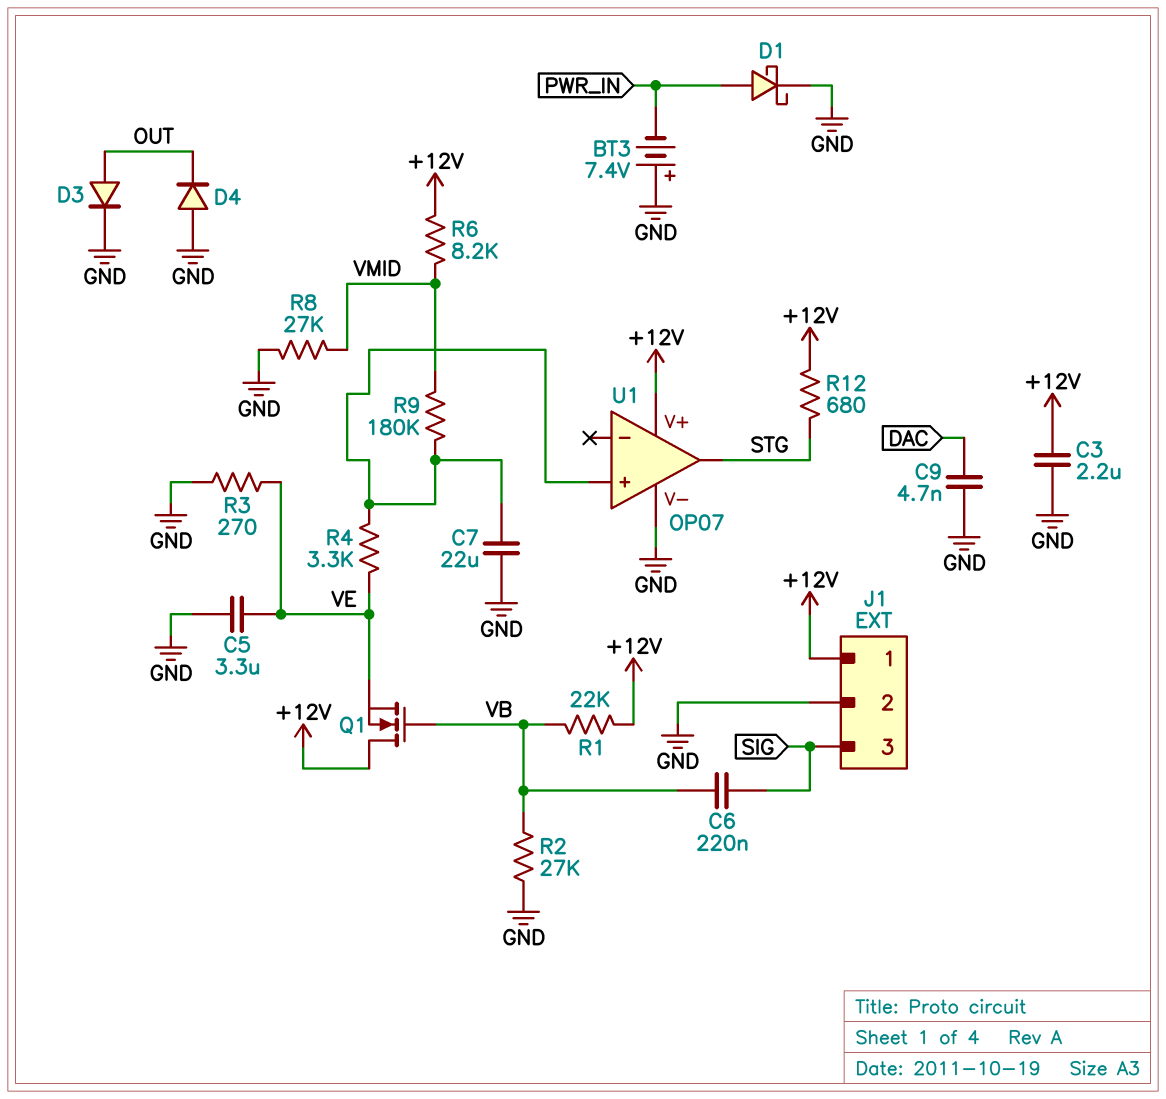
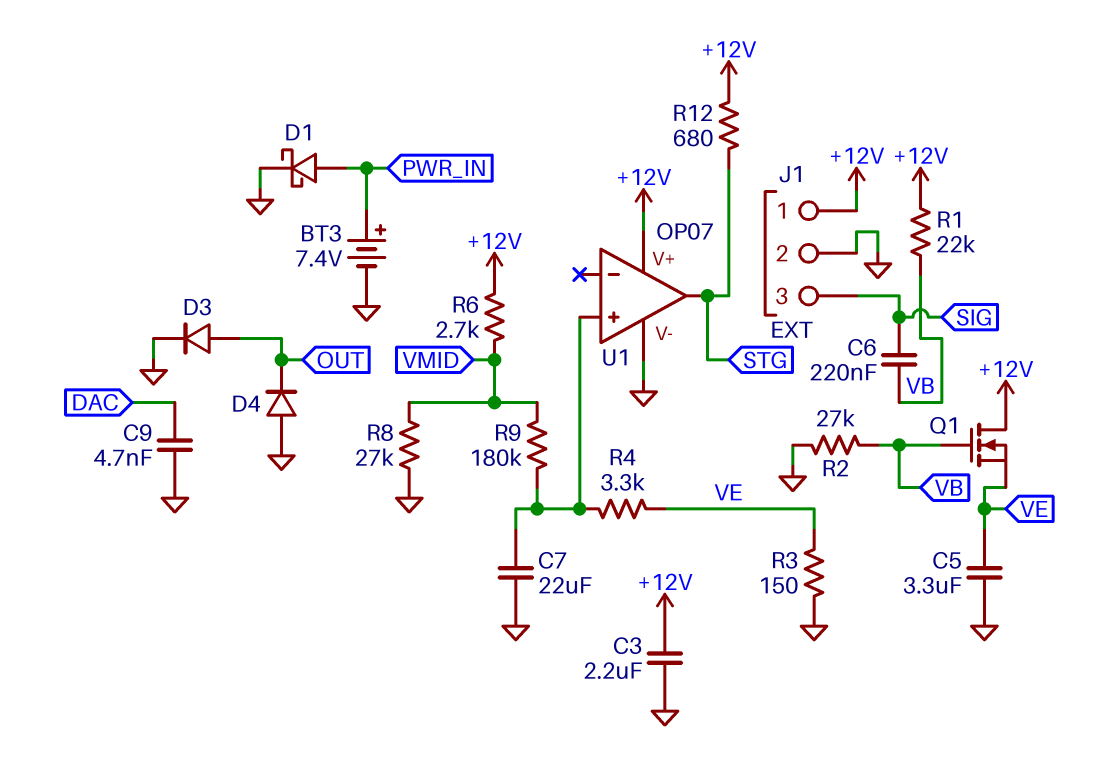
BT3: 7.4V (plus GND, minus PWR_IN) -> 7.4V (plus PWR_IN, minus GND)
R3: 270 (GND, VE) -> 150 (GND, VE)
R6: 8.2k (+12V, VMID) -> 2.7k (+12V, VMID)

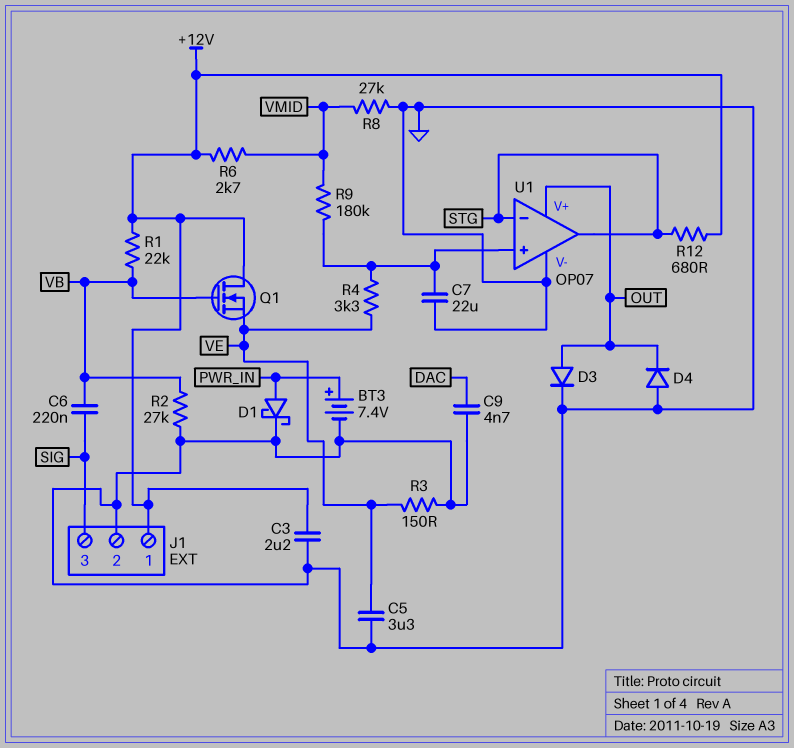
U1 pin V+: +12V -> OUT
U1 pin in-: none -> STG

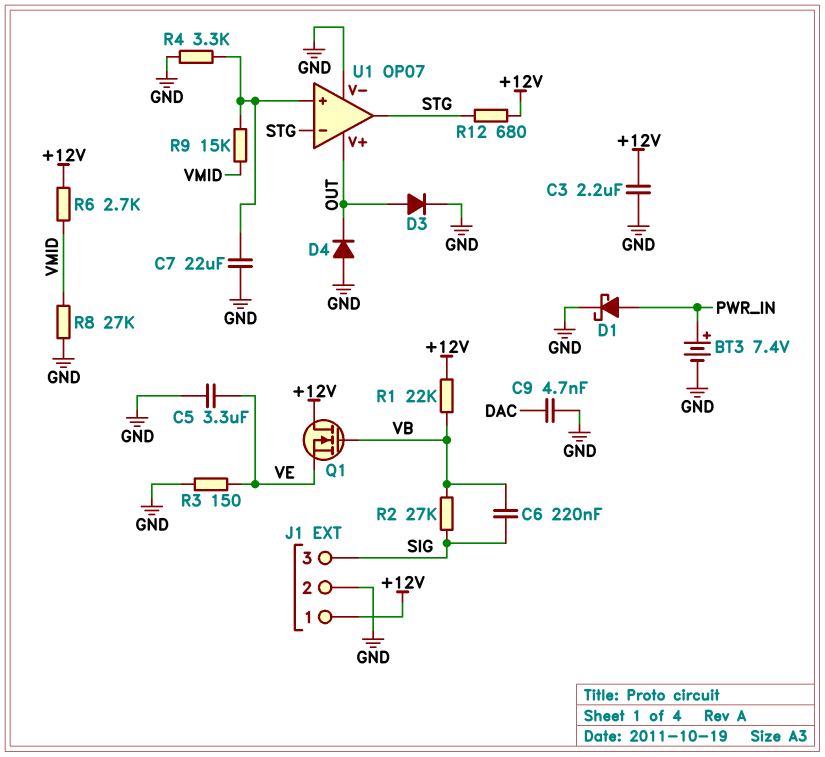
R2: 27k (GND, VB) -> 27k (SIG, VB)
R4: 3.3k (U1/in+, VE) -> 3.3k (GND, U1/in+)
R9: 180k (U1/in+, VMID) -> 15k (U1/in+, VMID)

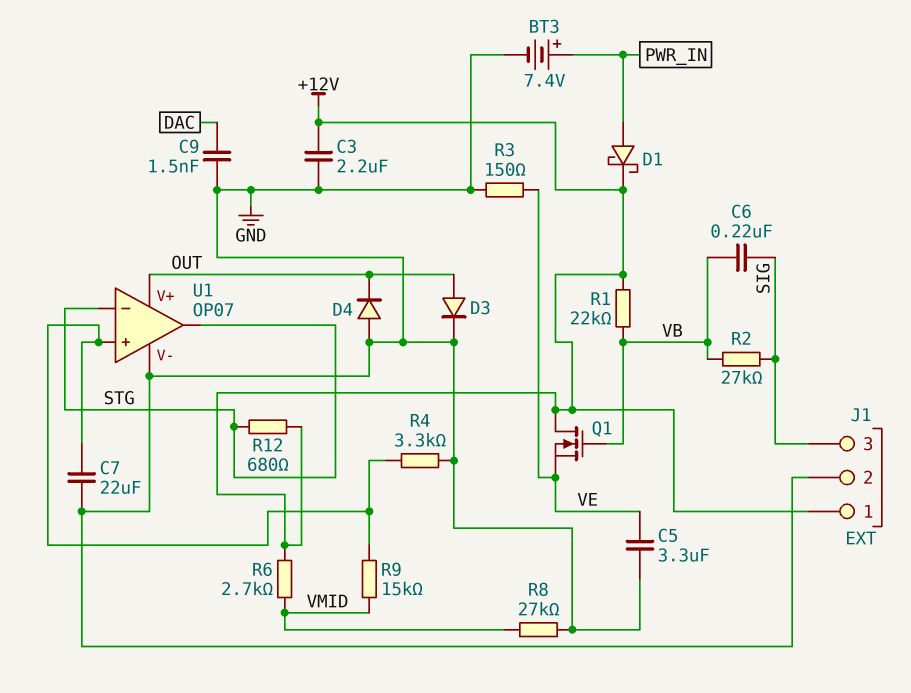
C9: 4.7nF (DAC, GND) -> 1.5nF (DAC, GND)
D1: schottky (A PWR_IN, K GND) -> schottky (A PWR_IN, K +12V)

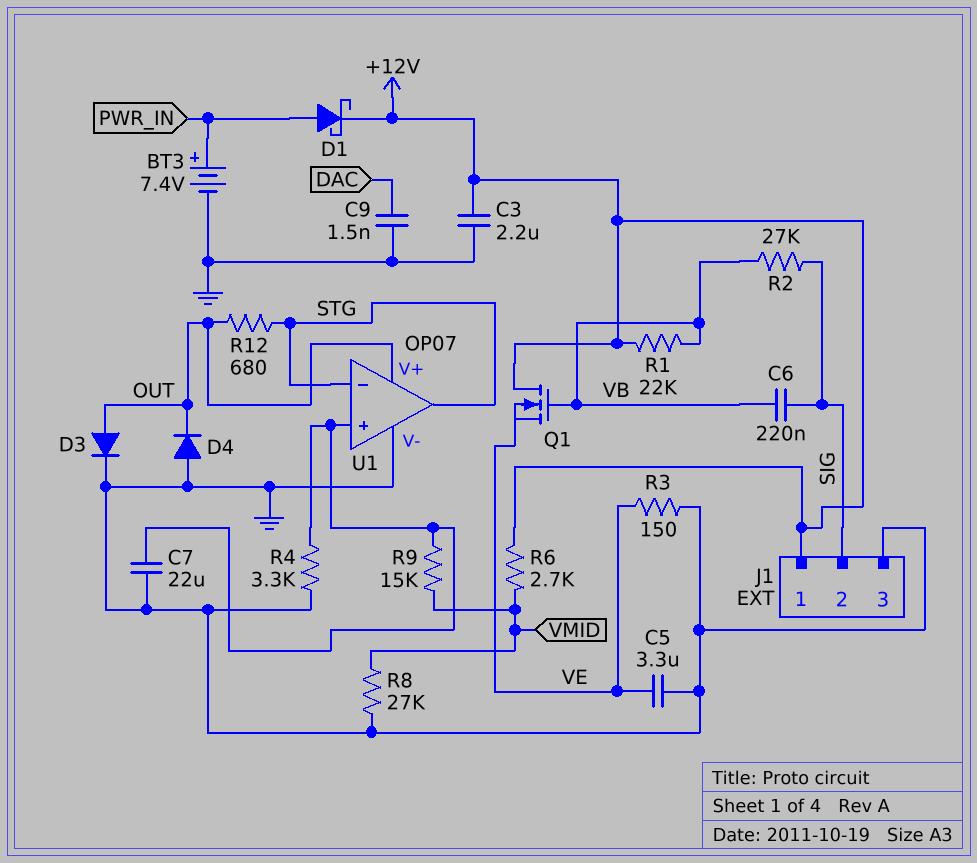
J1 pin 2: GND -> SIG
J1 pin 3: SIG -> GND
R12: 680 (+12V, STG) -> 680 (OUT, STG)

